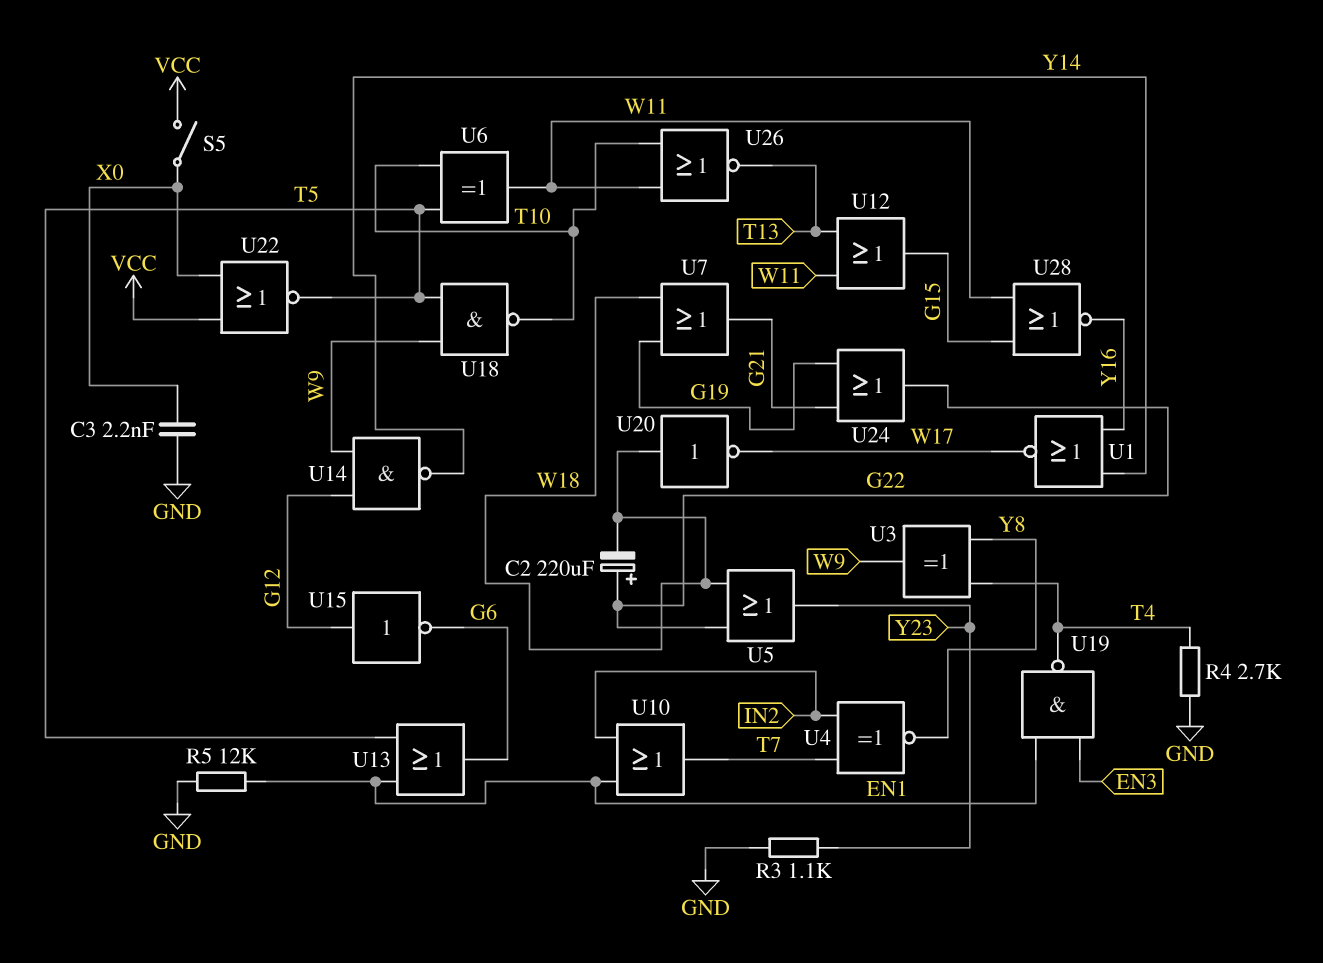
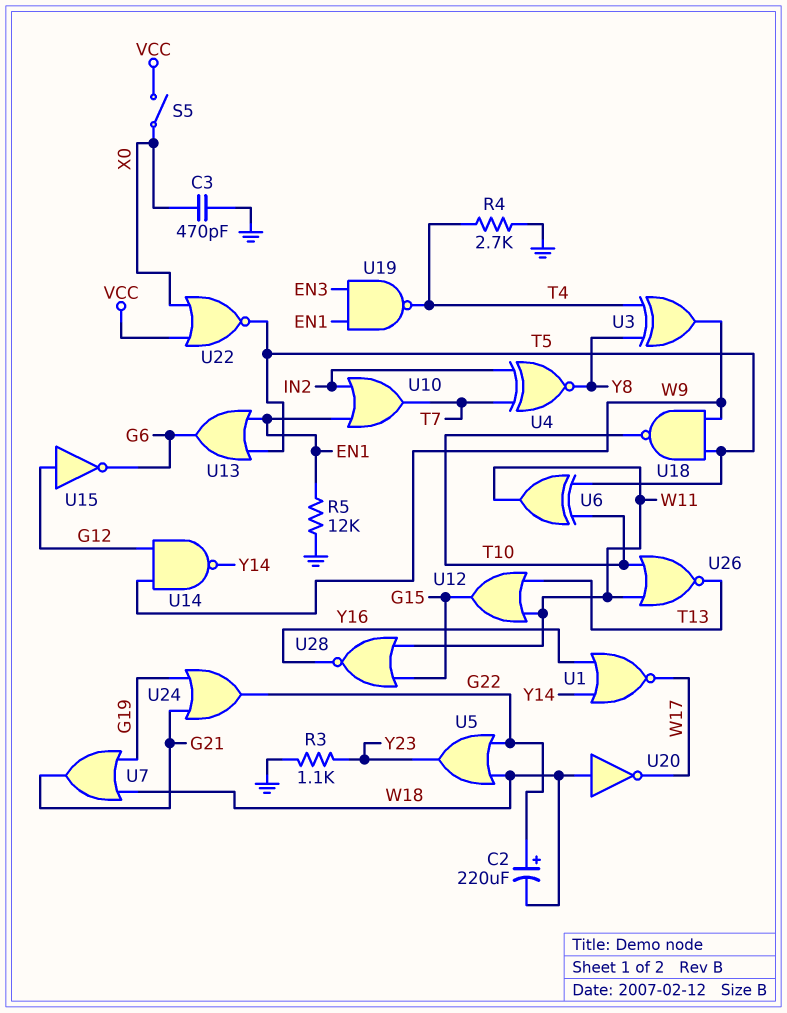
C3: 2.2nF (GND, X0) -> 470pF (GND, X0)

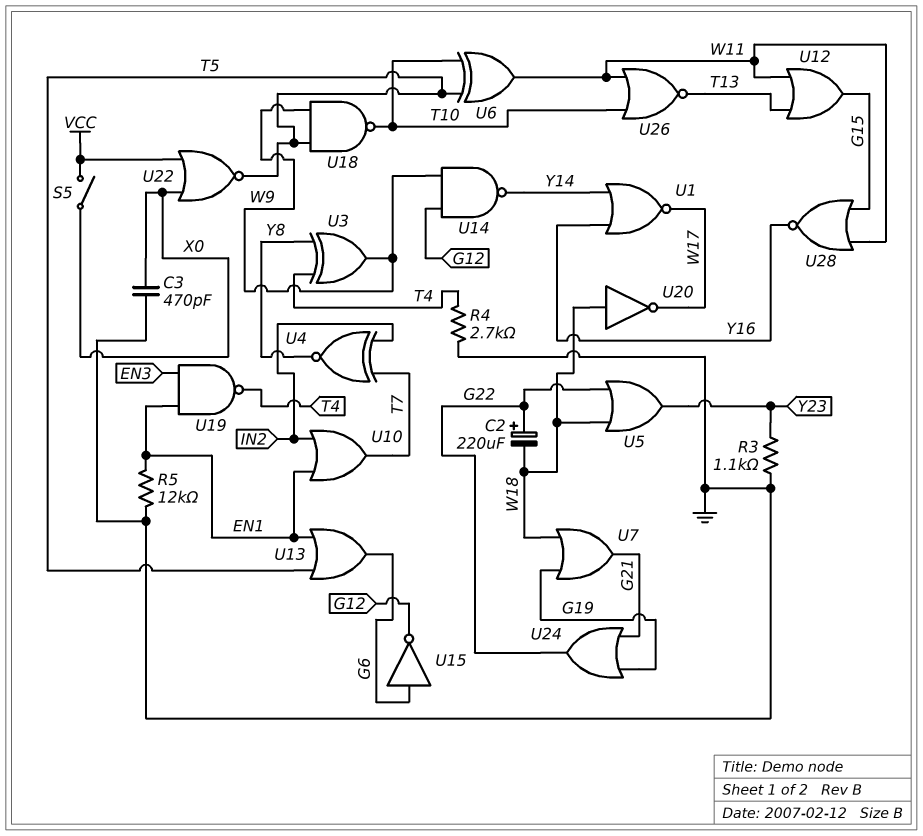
U15: NOT (in G12, out G6) -> NOT (in G6, out G12)

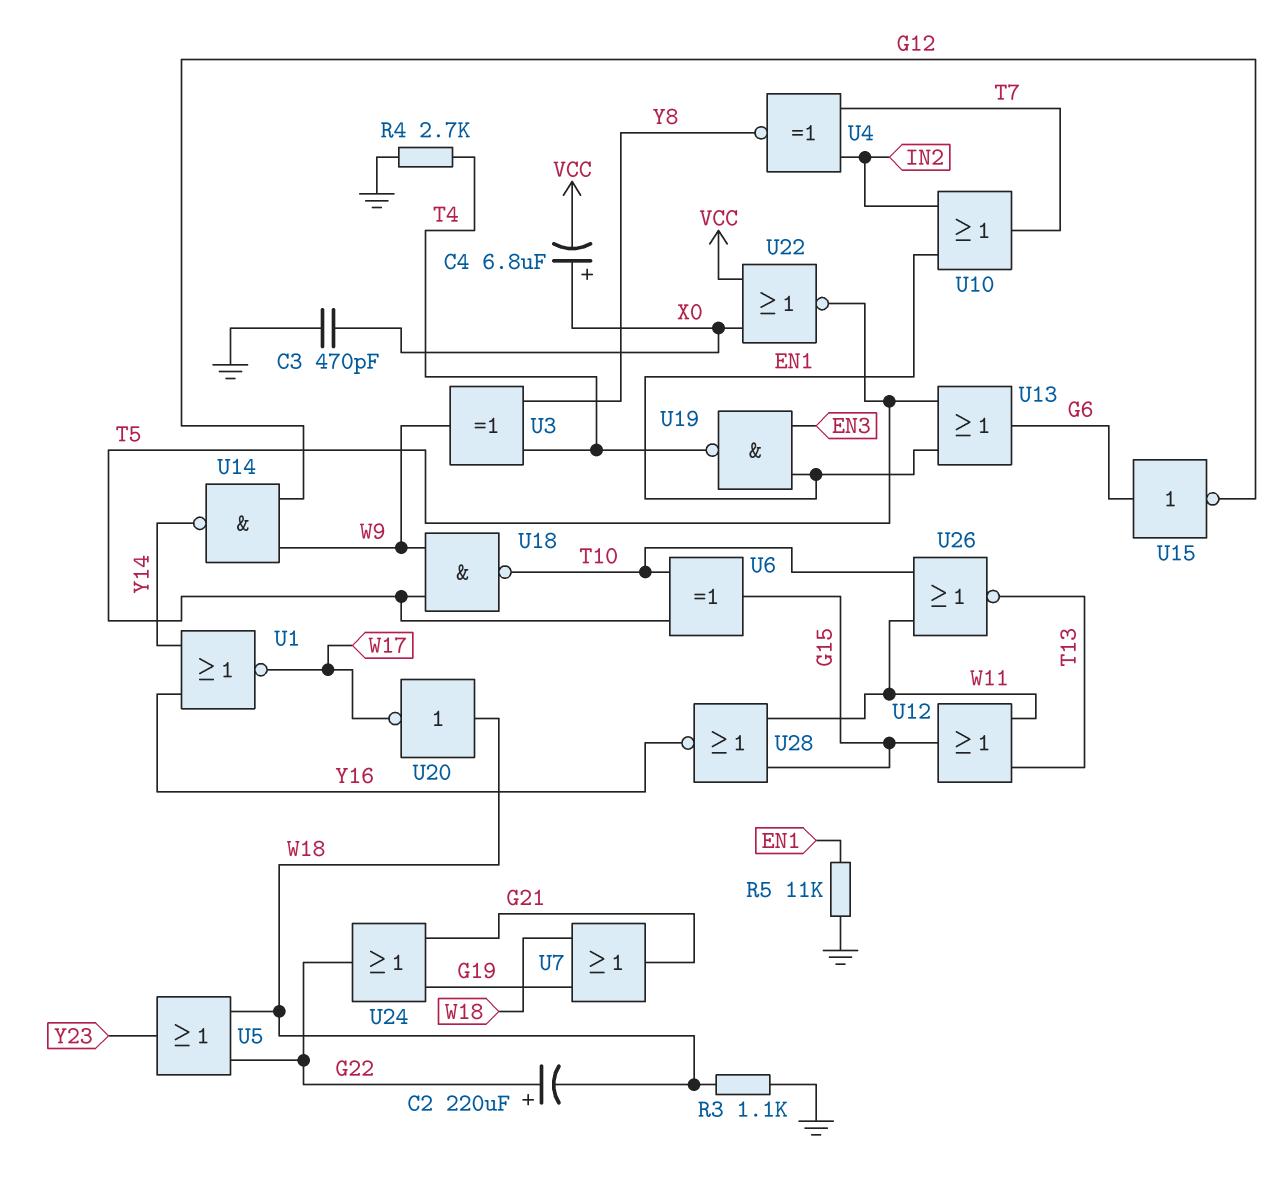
C4: none -> 6.8uF (plus X0, minus VCC)
R3: 1.1k (GND, Y23) -> 1.1k (GND, W18)
R5: 12k (EN1, GND) -> 11k (EN1, GND)
S5: switch (VCC, X0) -> none
U6: XOR (in T5, in T10, out W11) -> XOR (in T5, in T10, out G15)

